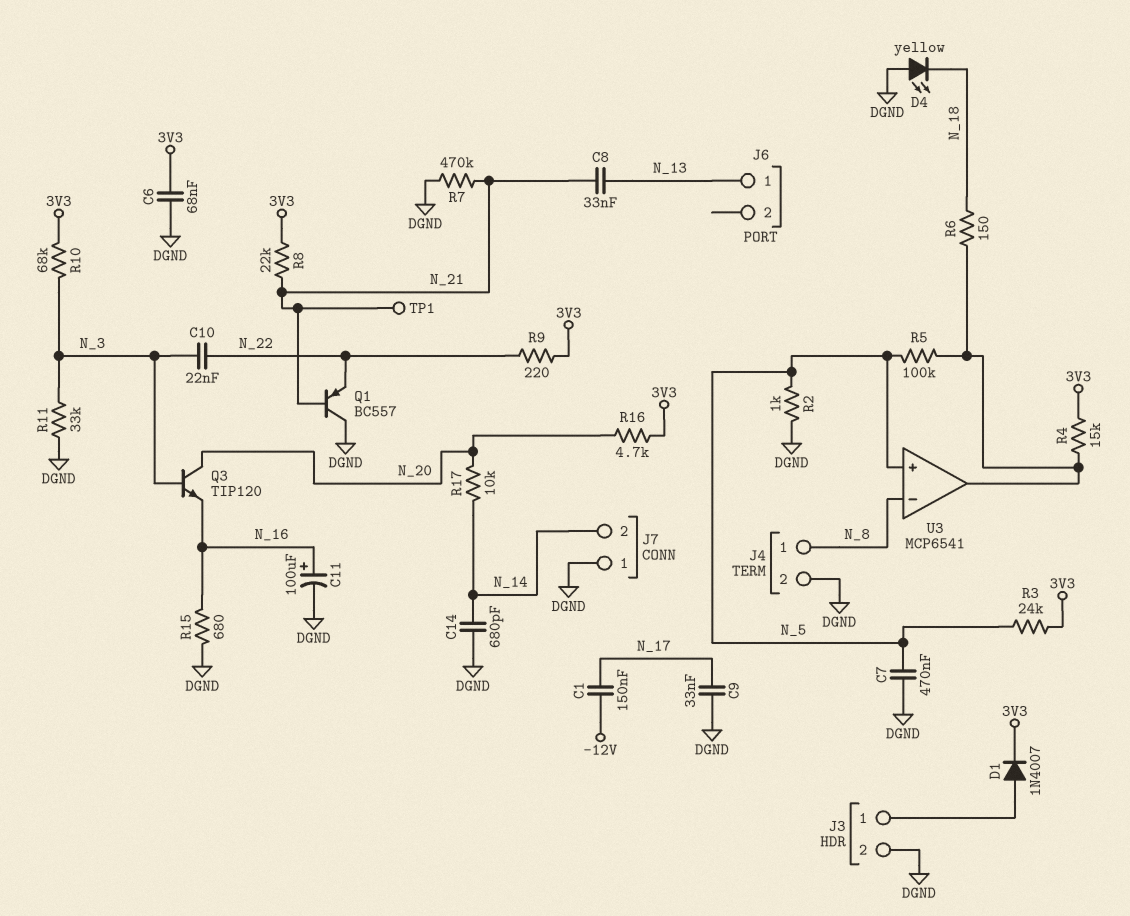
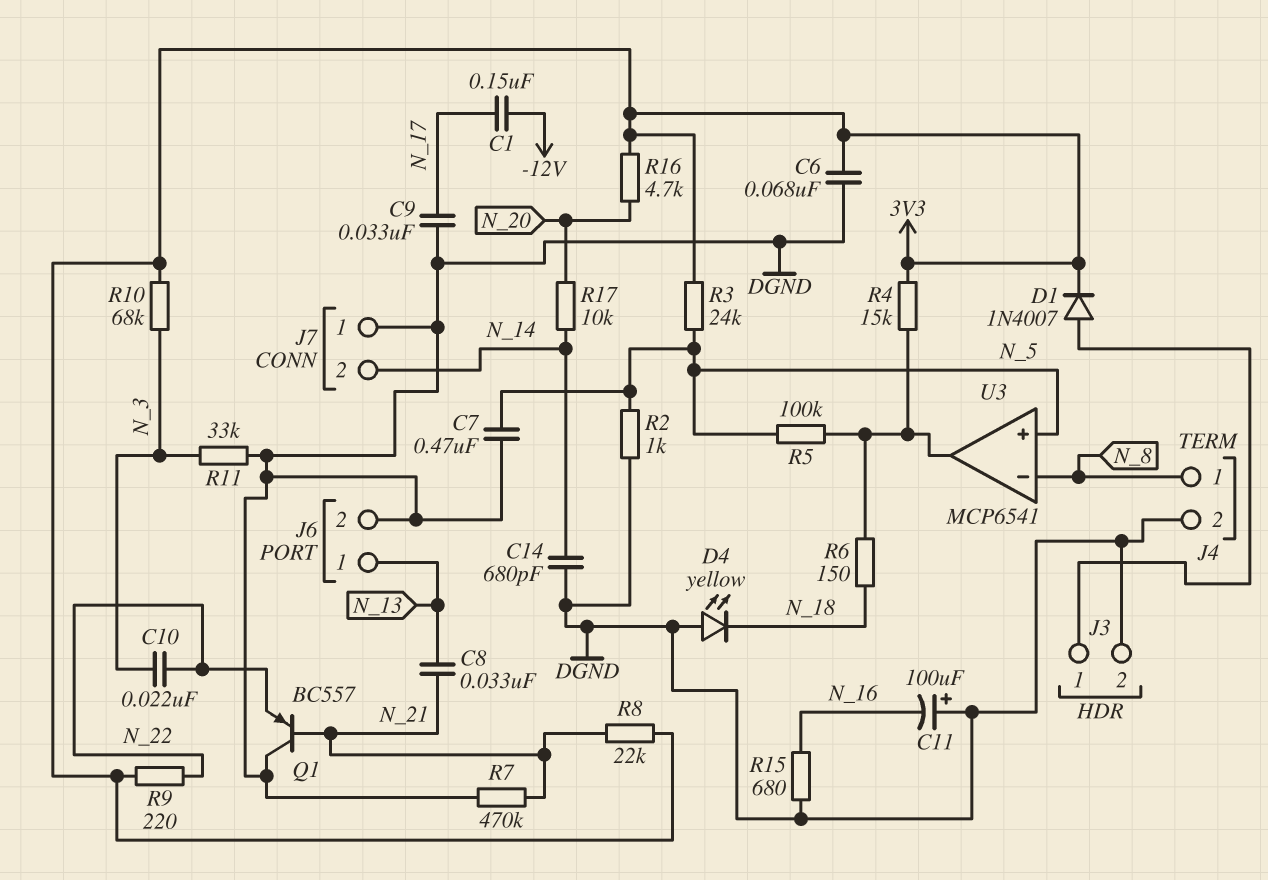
C11: 100uF (plus N_16, minus DGND) -> 100uF (plus DGND, minus N_16)
J6 pin 2: none -> DGND
Q3: NPN TIP120 (B N_3, C N_20, E N_16) -> none
TP1: test point (N_21) -> none

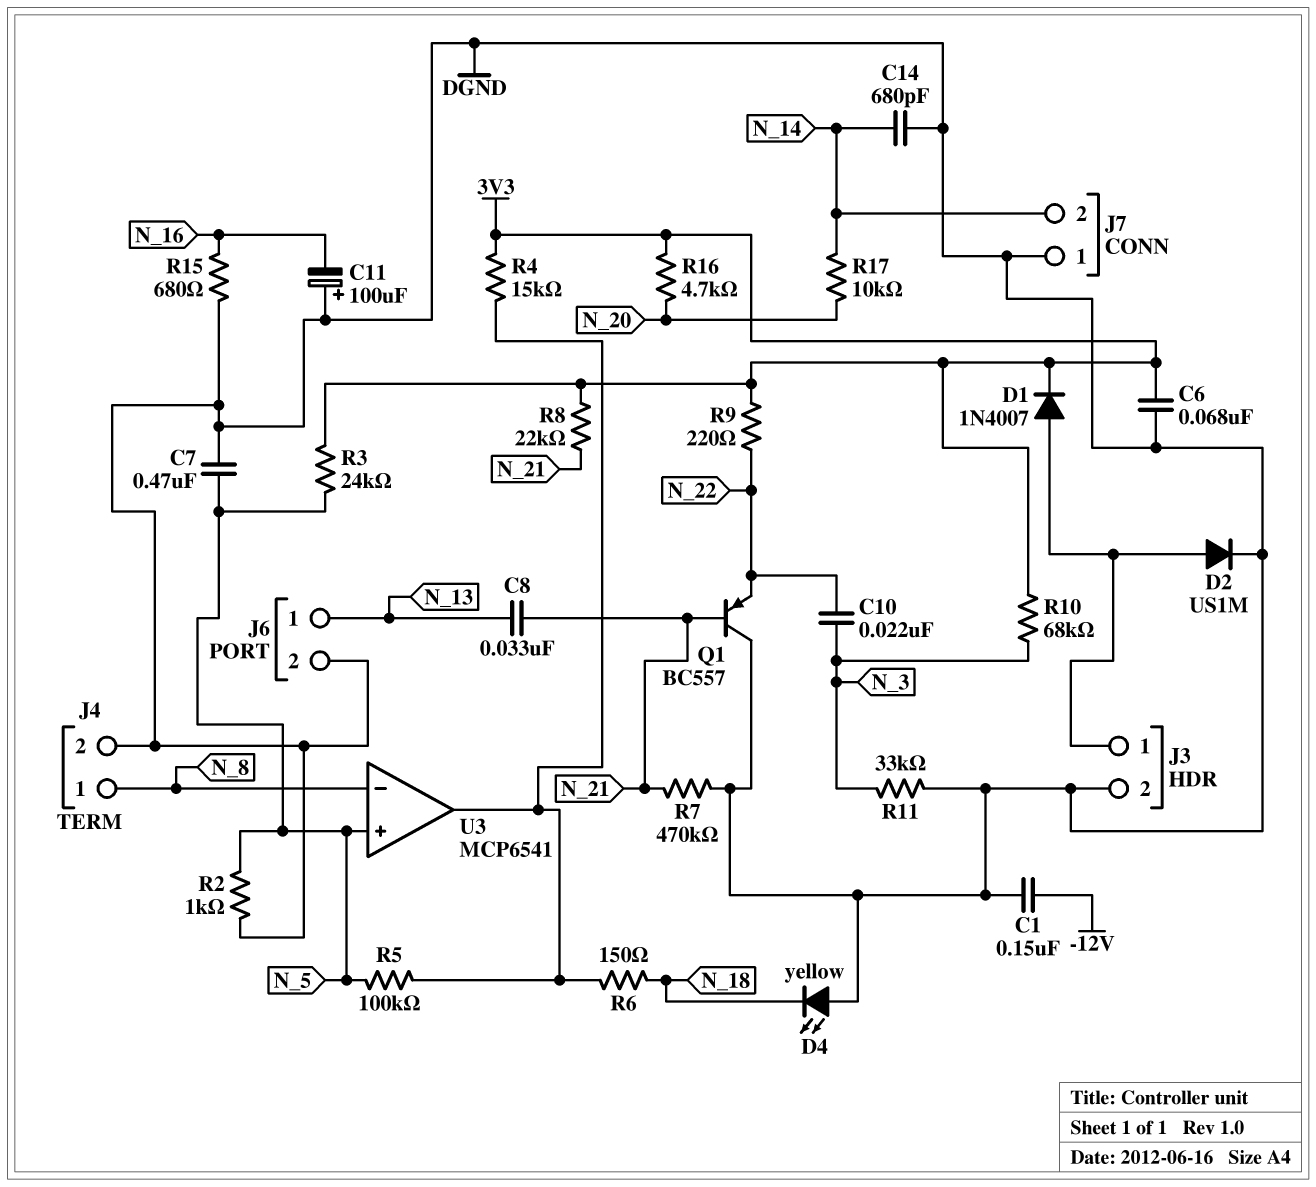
C1: 150nF (-12V, N_17) -> 150nF (-12V, DGND)
C9: 33nF (DGND, N_17) -> none
D2: none -> diode US1M (A J3/1, K DGND)

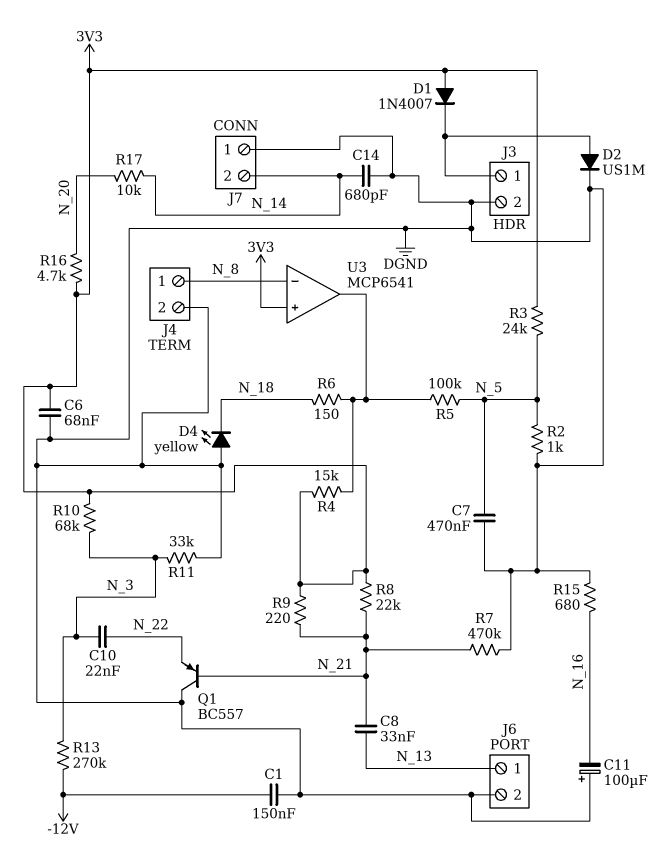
D1: diode 1N4007 (A J3/1, K 3V3) -> diode 1N4007 (A 3V3, K J3/1)
R9: 220 (3V3, N_22) -> 220 (3V3, N_21)
R13: none -> 270k (-12V, N_3)
U3 pin in+: N_5 -> 3V3

